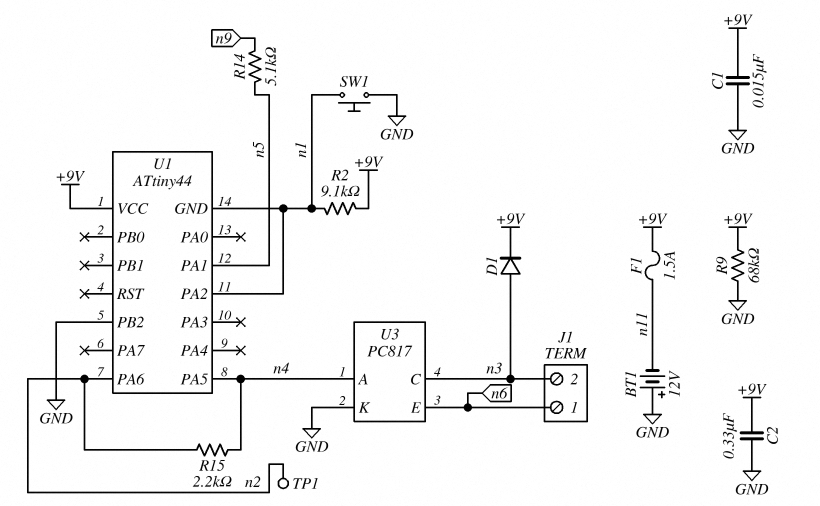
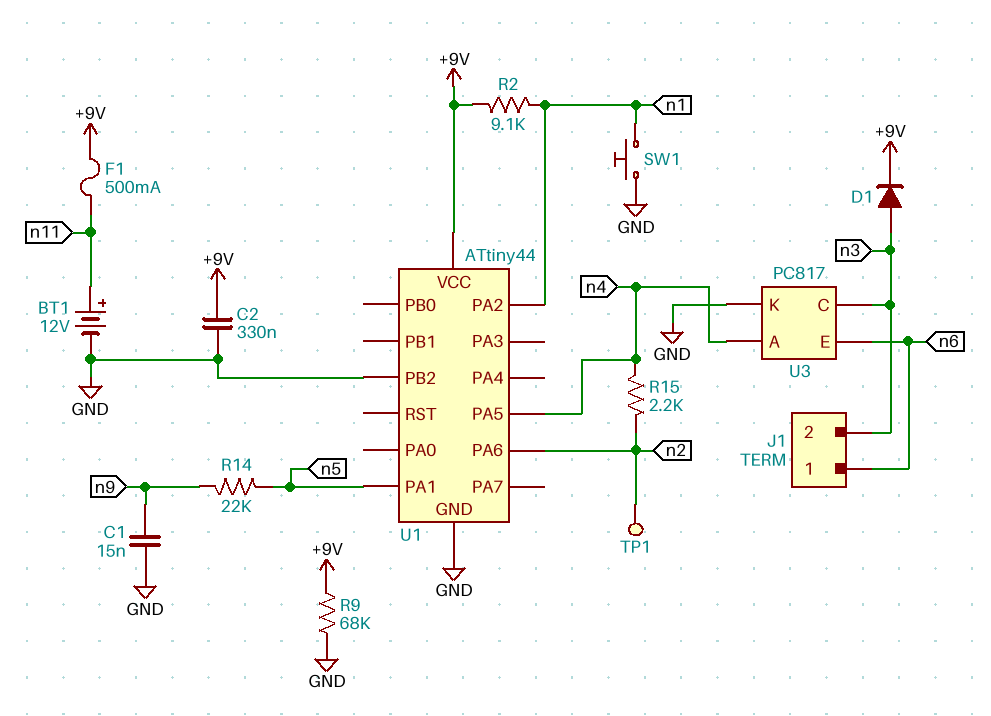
BT1: 12V (plus GND, minus n11) -> 12V (plus n11, minus GND)
C1: 15nF (+9V, GND) -> 15nF (GND, n9)
F1: 1.5A (+9V, n11) -> 500mA (+9V, n11)
R14: 5.1k (n5, n9) -> 22k (n5, n9)
U1 pin GND: n1 -> GND

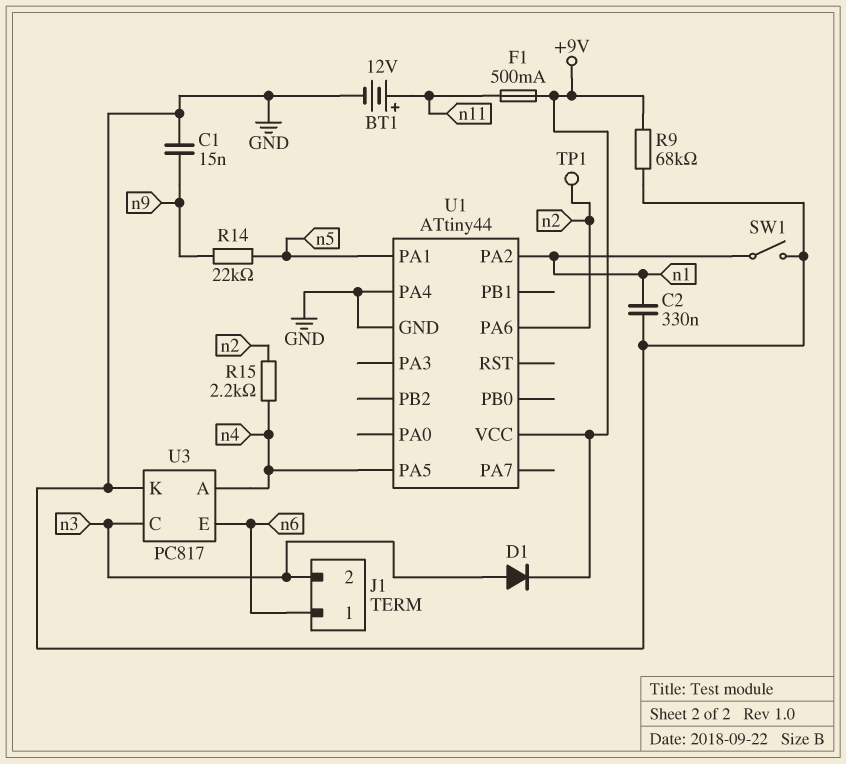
C2: 330nF (+9V, GND) -> 330nF (GND, n1)
R2: 9.1k (+9V, n1) -> none
SW1: button (GND, n1) -> switch (GND, n1)
U1 pin PA4: none -> GND
U1 pin PB2: GND -> none

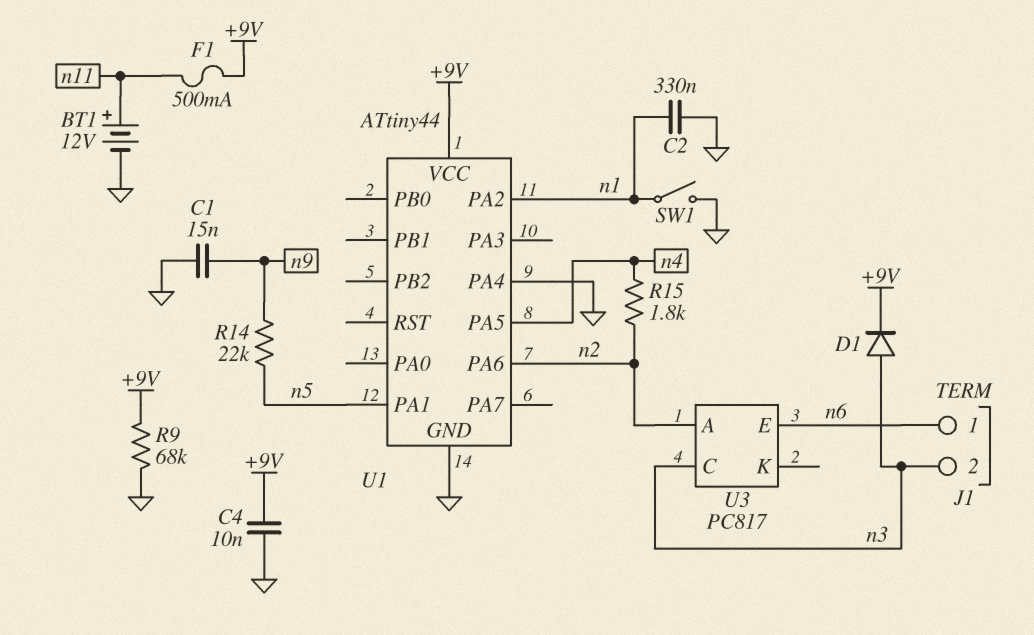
C4: none -> 10nF (+9V, GND)
R15: 2.2k (n2, n4) -> 1.8k (n2, n4)
TP1: test point (n2) -> none
U3 pin A: n4 -> n2
U3 pin K: GND -> none

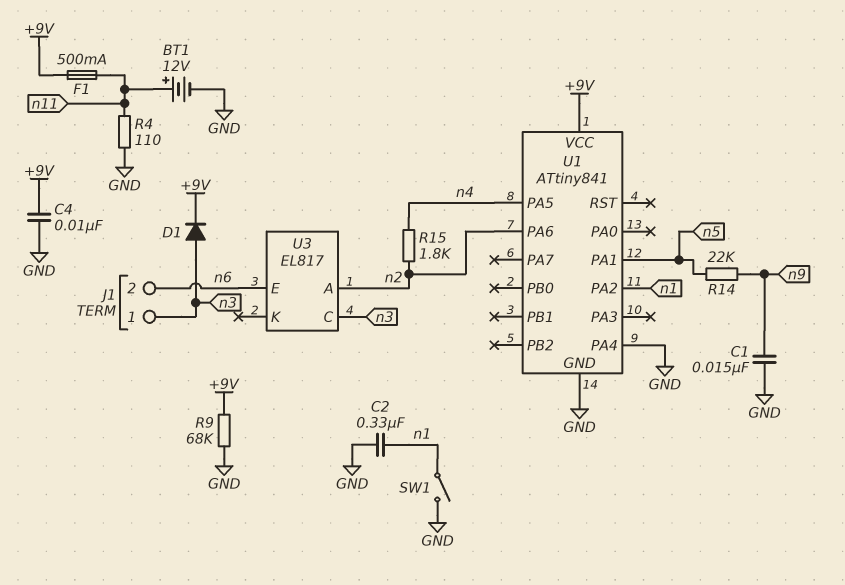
J1 pin 1: n6 -> n3
J1 pin 2: n3 -> n6
R4: none -> 110 (GND, n11)
U1: ATtiny44 -> ATtiny841
U3: PC817 -> EL817

